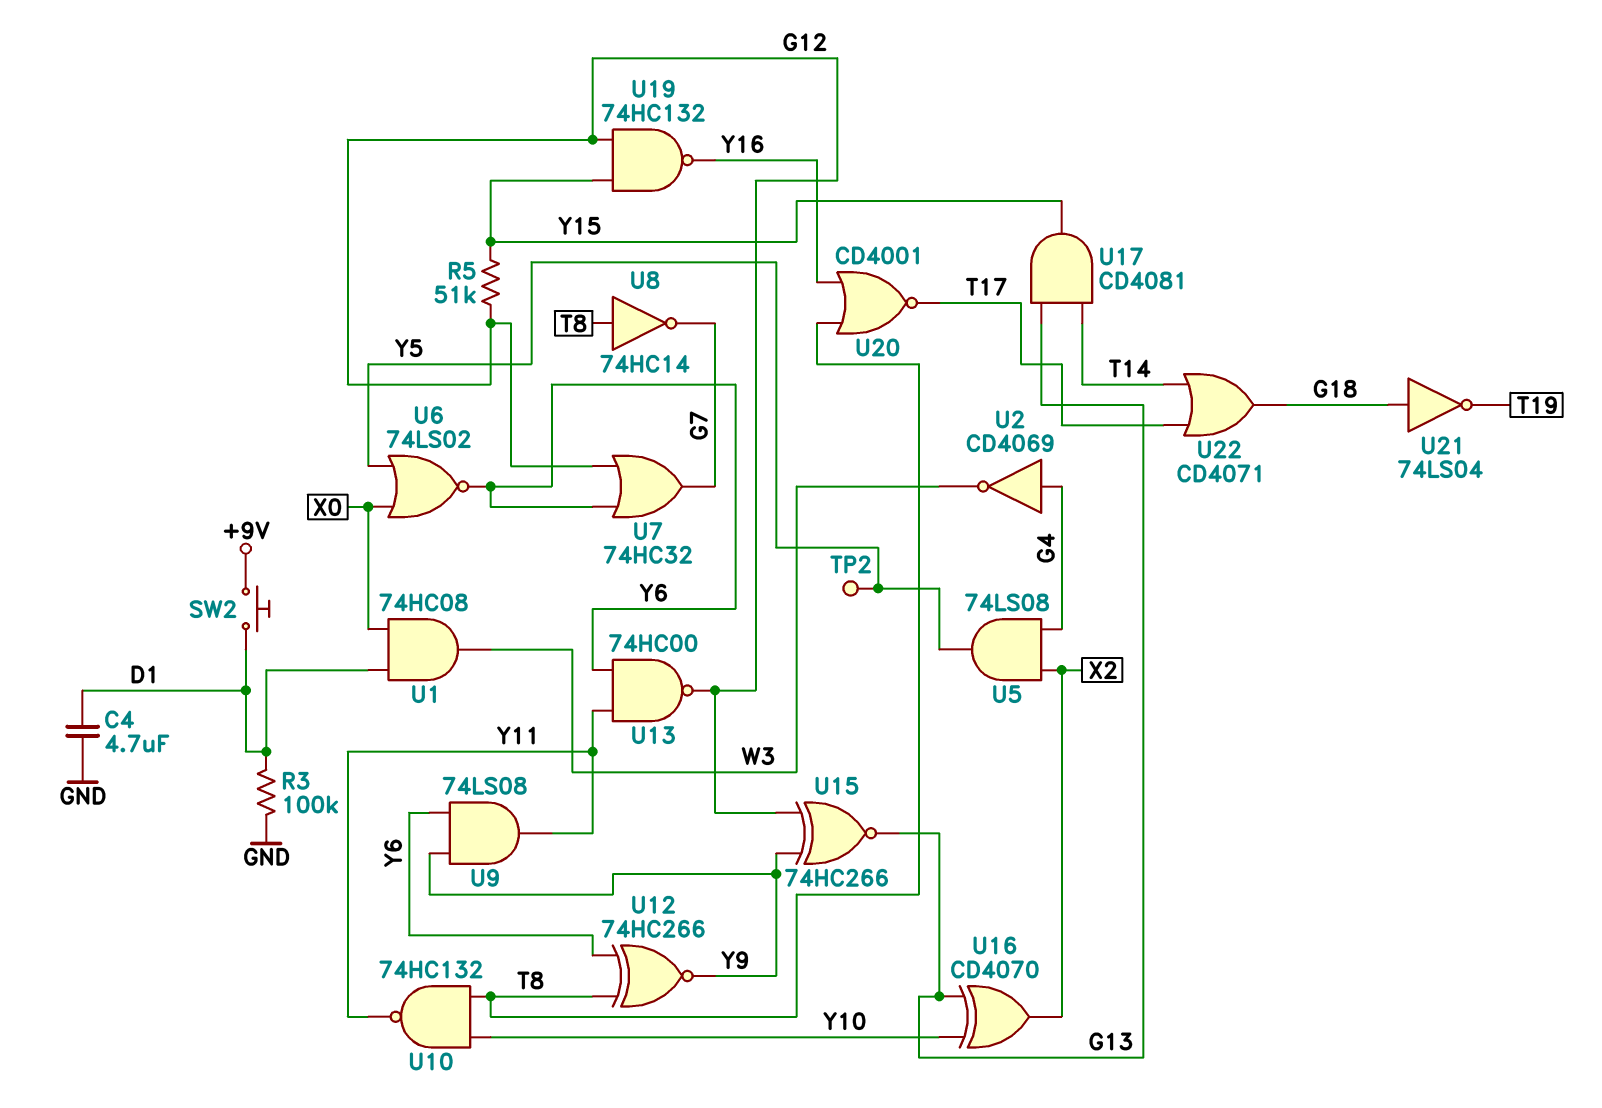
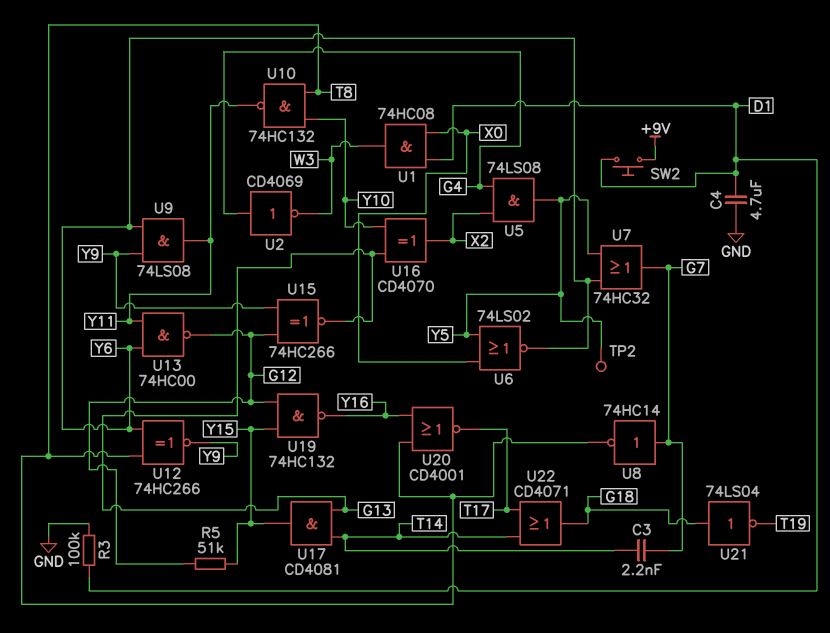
C3: none -> 2.2nF (G7, T14)
U7: OR 74HC32 (in G12, in Y6, out G7) -> OR 74HC32 (in Y5, in Y6, out G7)
U8: NOT 74HC14 (in T8, out G7) -> NOT 74HC14 (in G7, out T8)

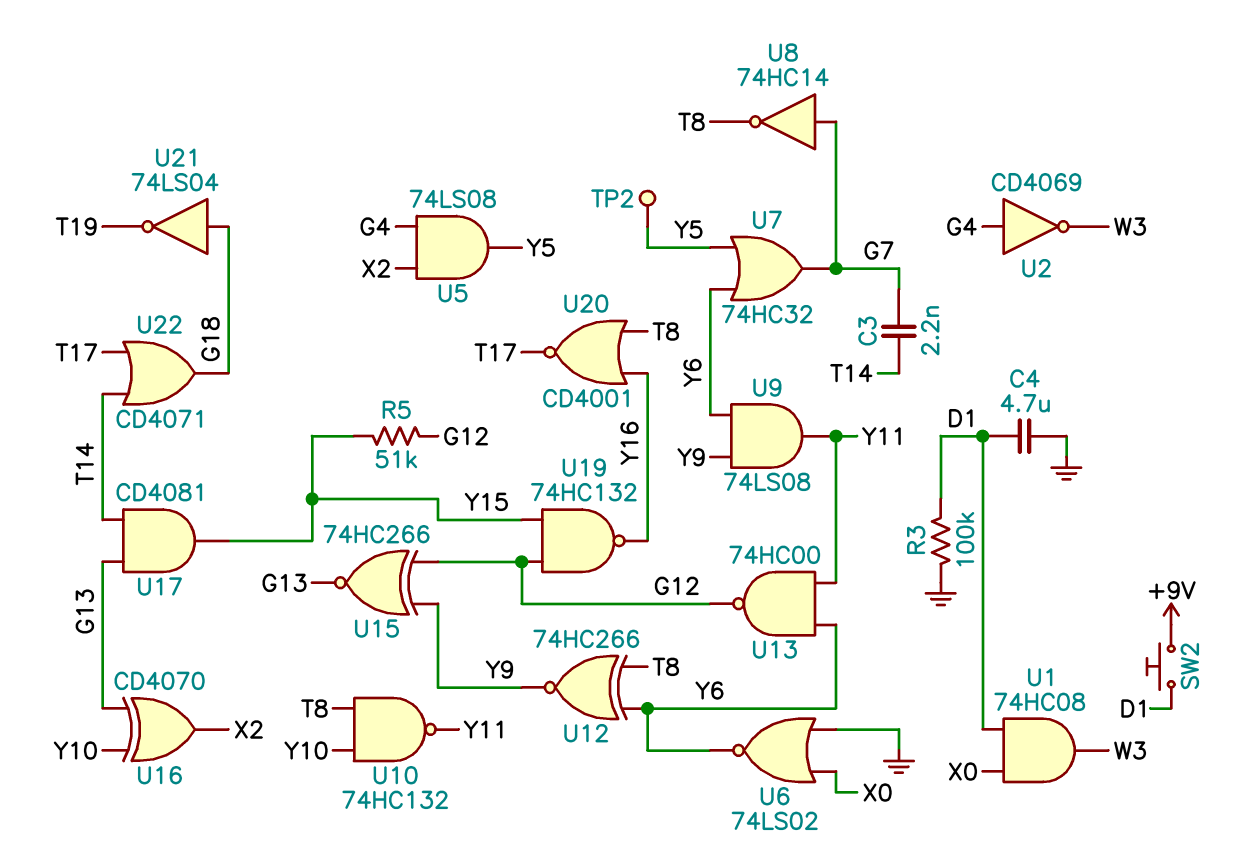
U6: NOR 74LS02 (in X0, in Y5, out Y6) -> NOR 74LS02 (in GND, in X0, out Y6)

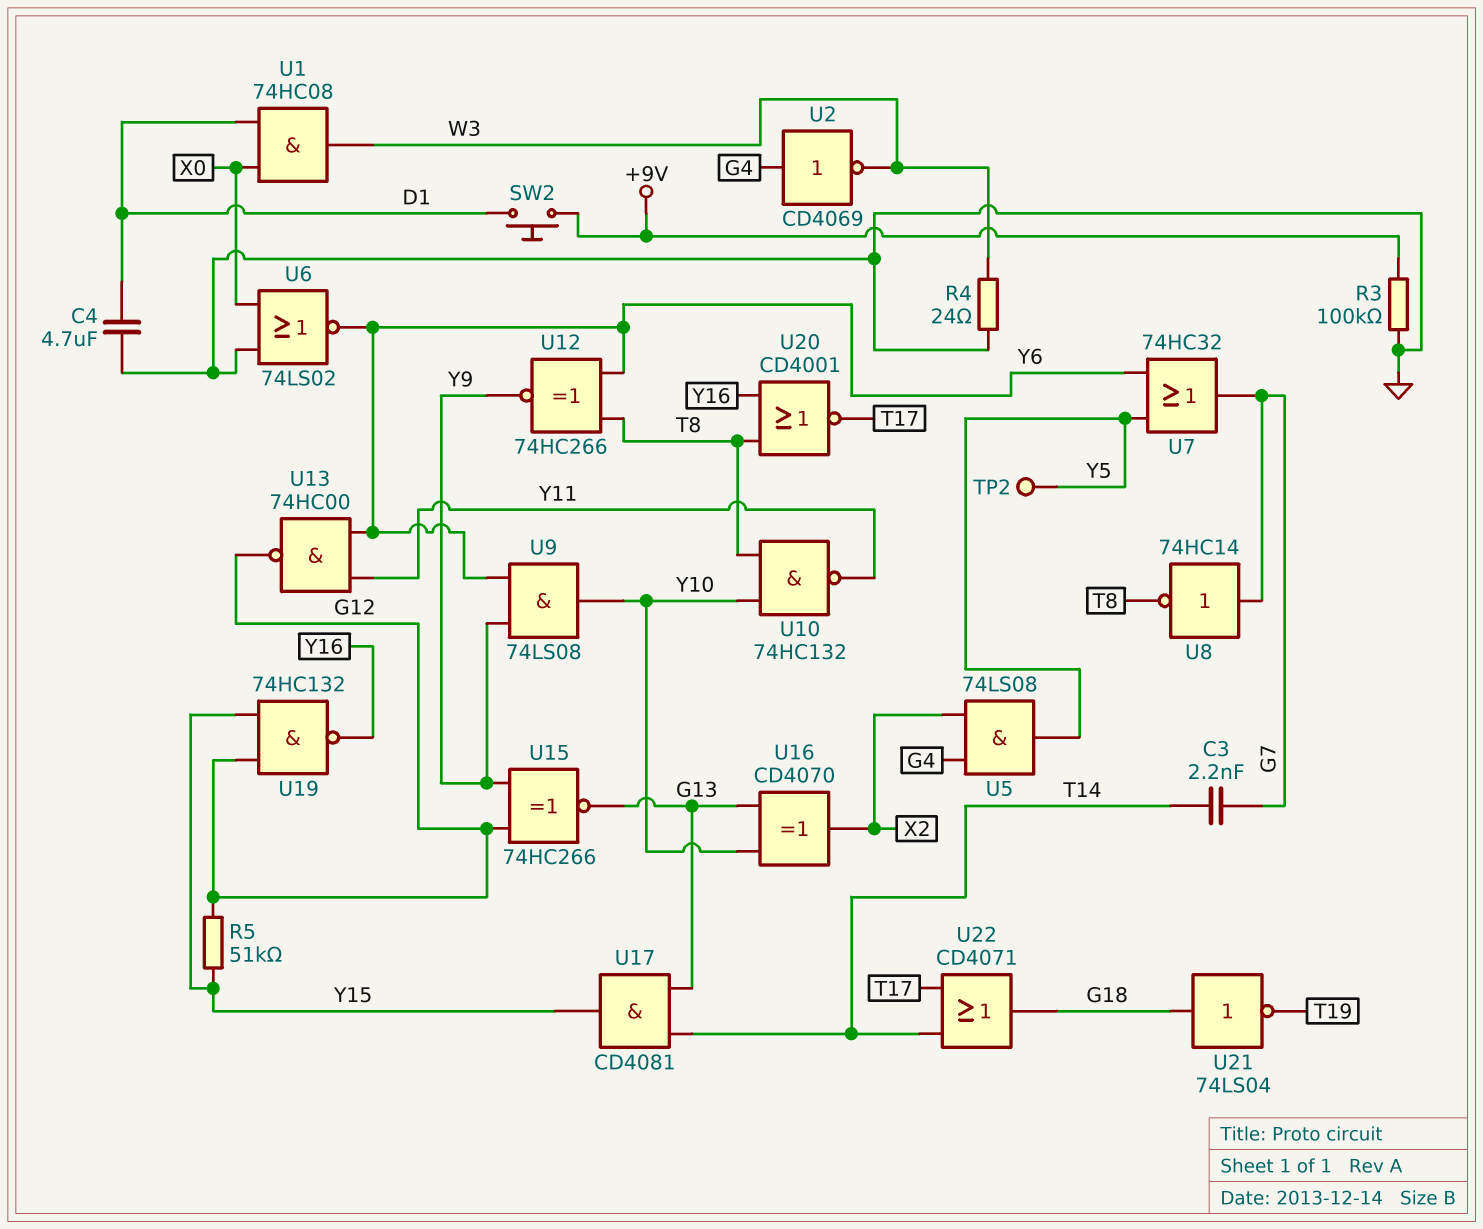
R3: 100k (D1, GND) -> 100k (+9V, GND)
R4: none -> 24 (GND, W3)
U9: AND 74LS08 (in Y6, in Y9, out Y11) -> AND 74LS08 (in Y6, in Y9, out Y10)

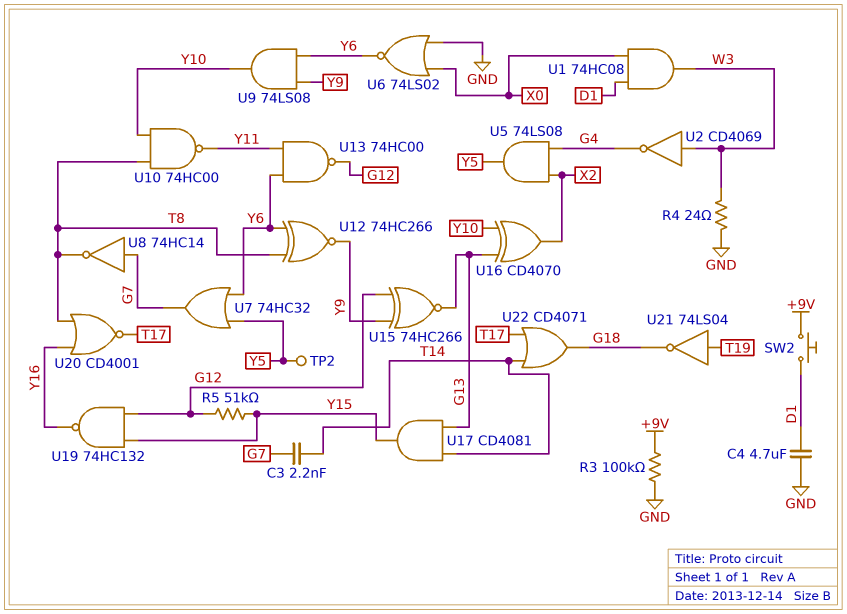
U2: NOT CD4069 (in G4, out W3) -> NOT CD4069 (in W3, out G4)
U10: NAND 74HC132 (in T8, in Y10, out Y11) -> NAND 74HC00 (in T8, in Y10, out Y11)
U21: NOT 74LS04 (in G18, out T19) -> NOT 74LS04 (in T19, out G18)

